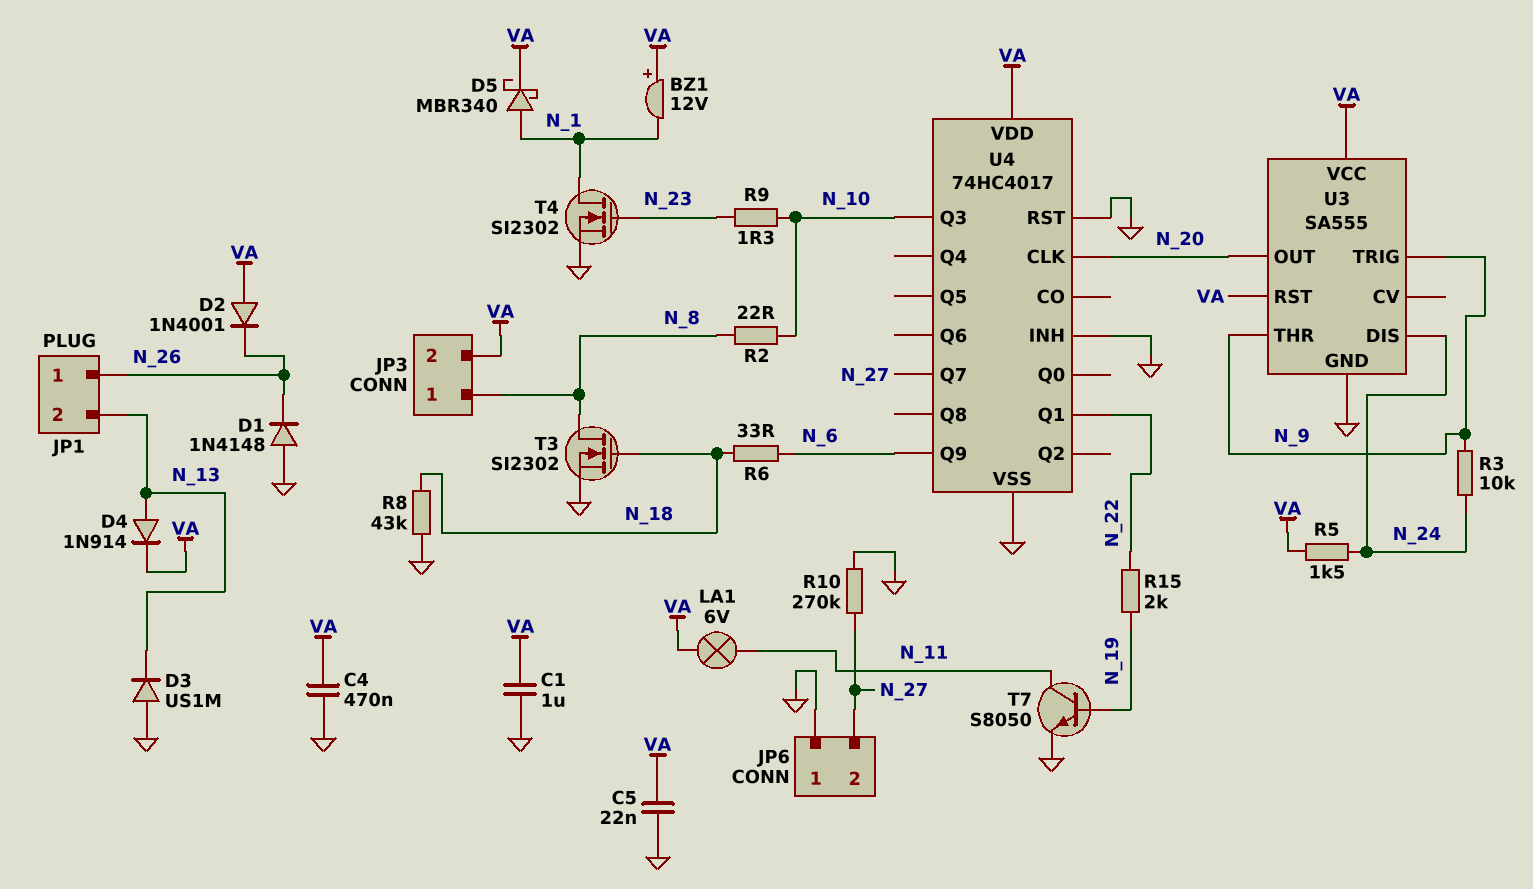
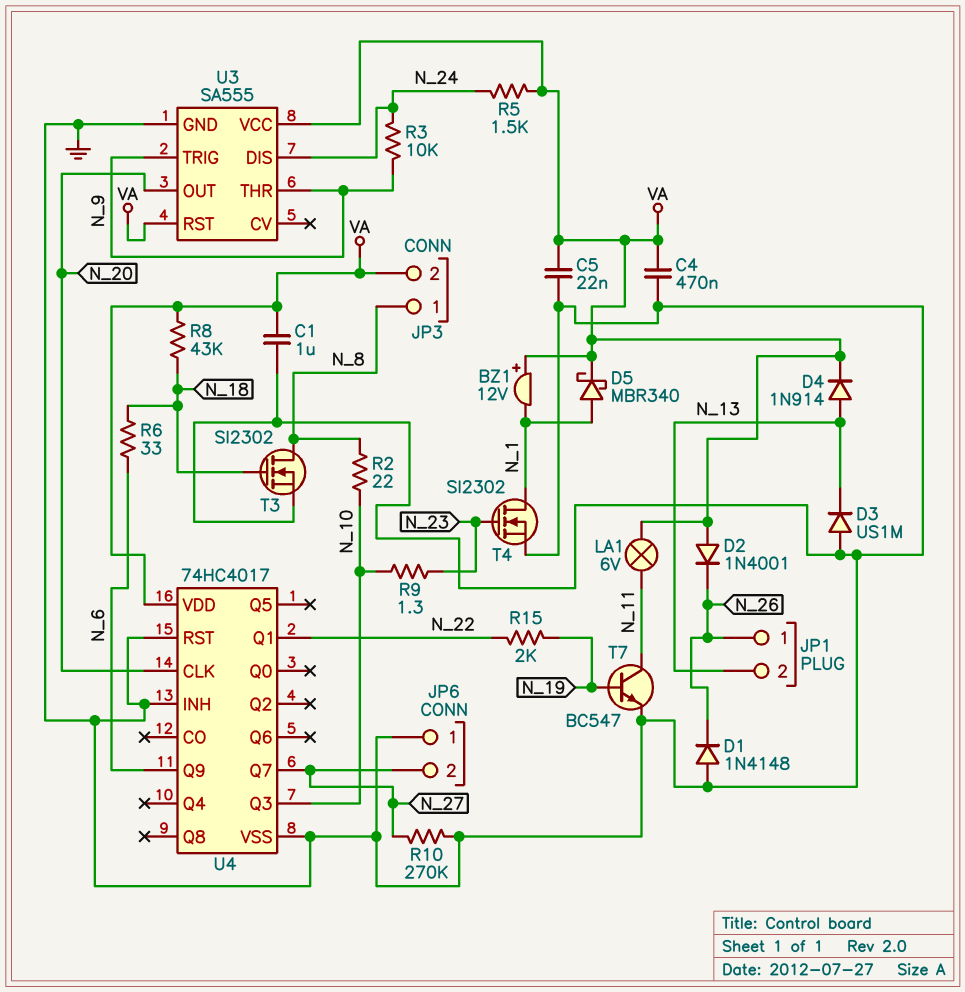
R8: 43k (GND, N_18) -> 43k (N_18, VA)
T7: NPN S8050 (B N_19, C N_11, E GND) -> NPN BC547 (B N_19, C N_11, E GND)

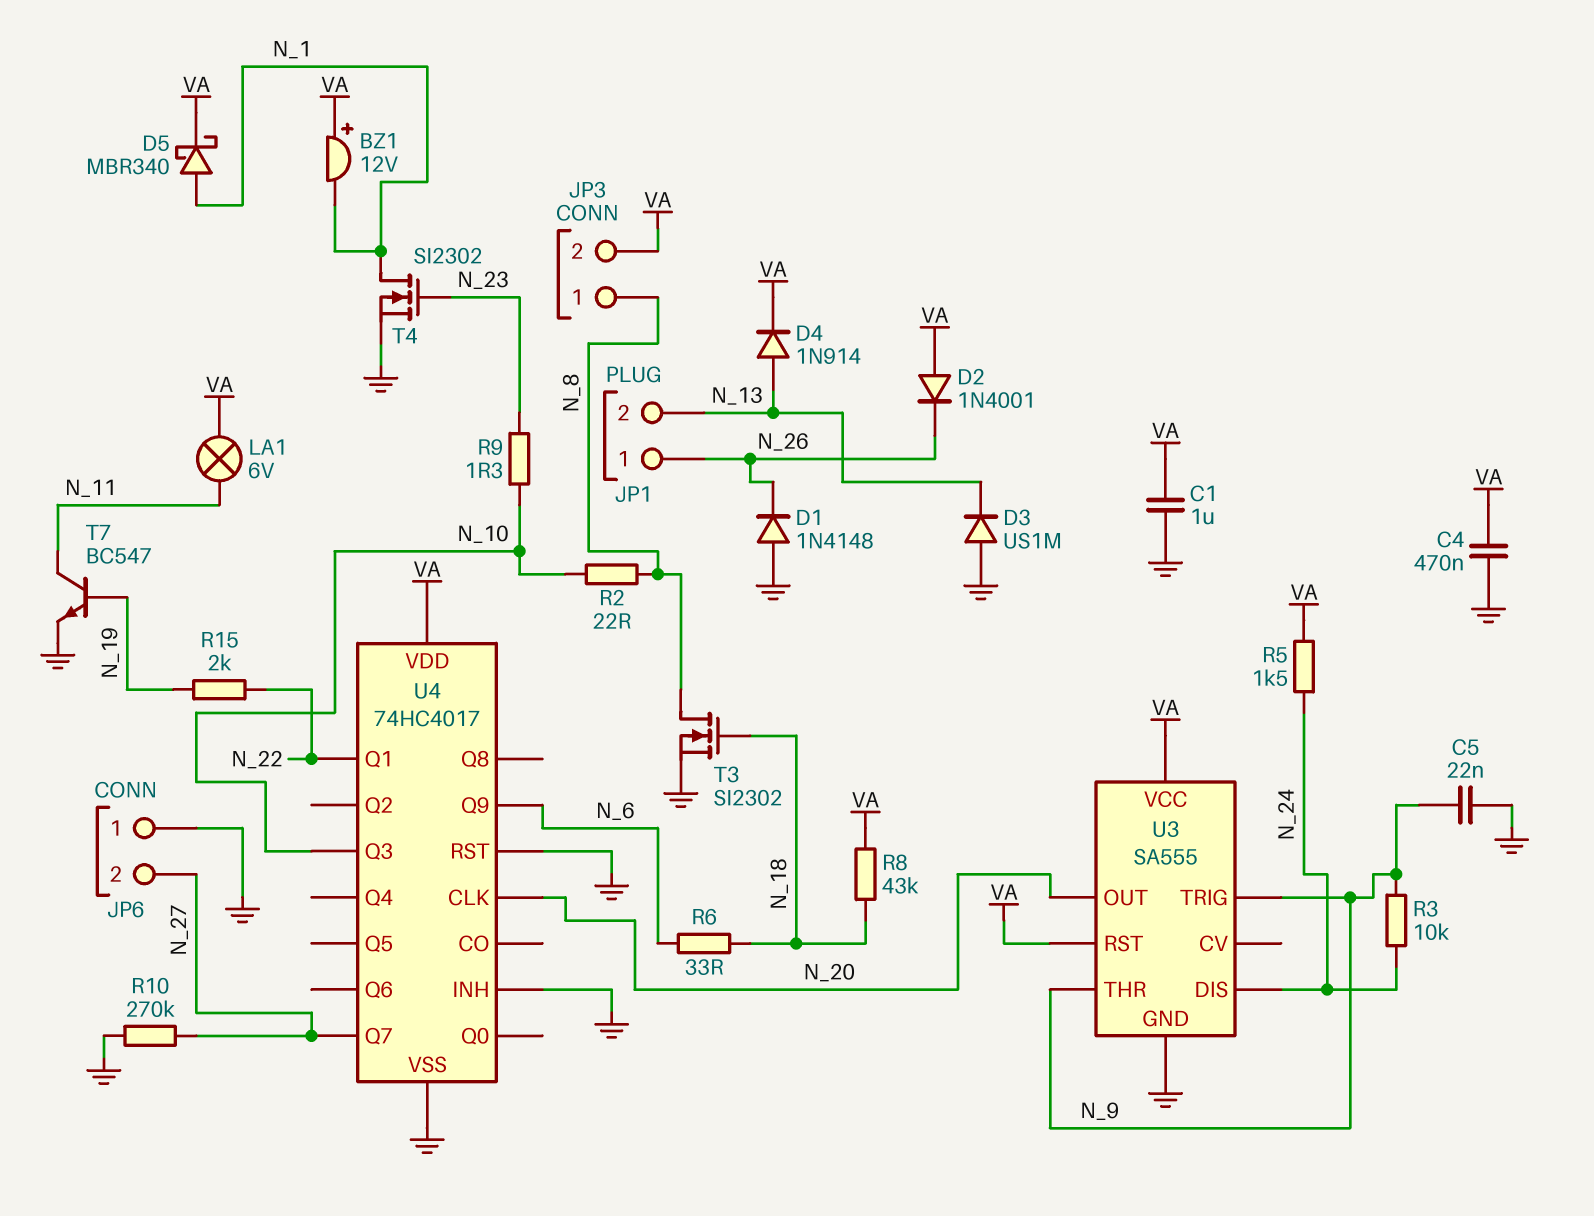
C5: 22nF (GND, VA) -> 22nF (GND, N_9)

